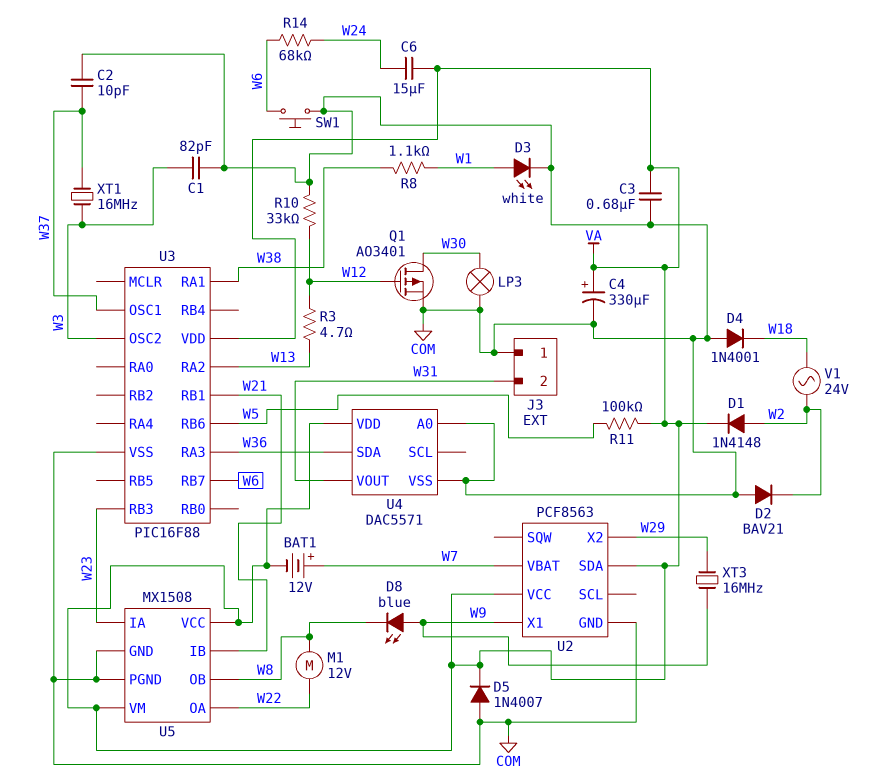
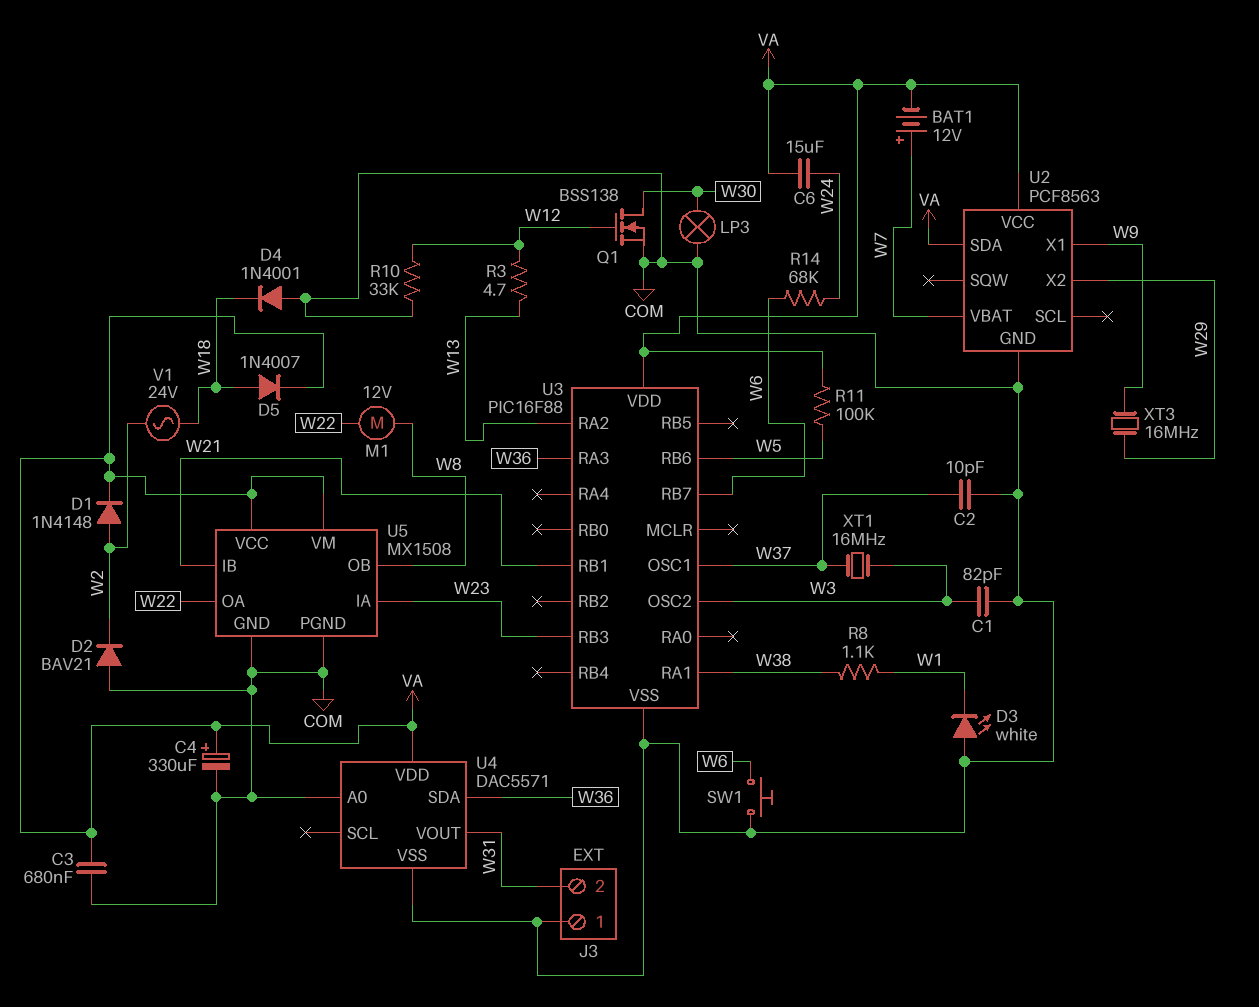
D3: LED white (A W1, K COM) -> LED white (A COM, K W1)
D5: diode 1N4007 (A COM, K VA) -> diode 1N4007 (A W18, K VA)
D8: LED blue (A W9, K W8) -> none
Q1: PMOS AO3401 (G W12, D W30, S COM) -> NMOS BSS138 (G W12, D W30, S COM)

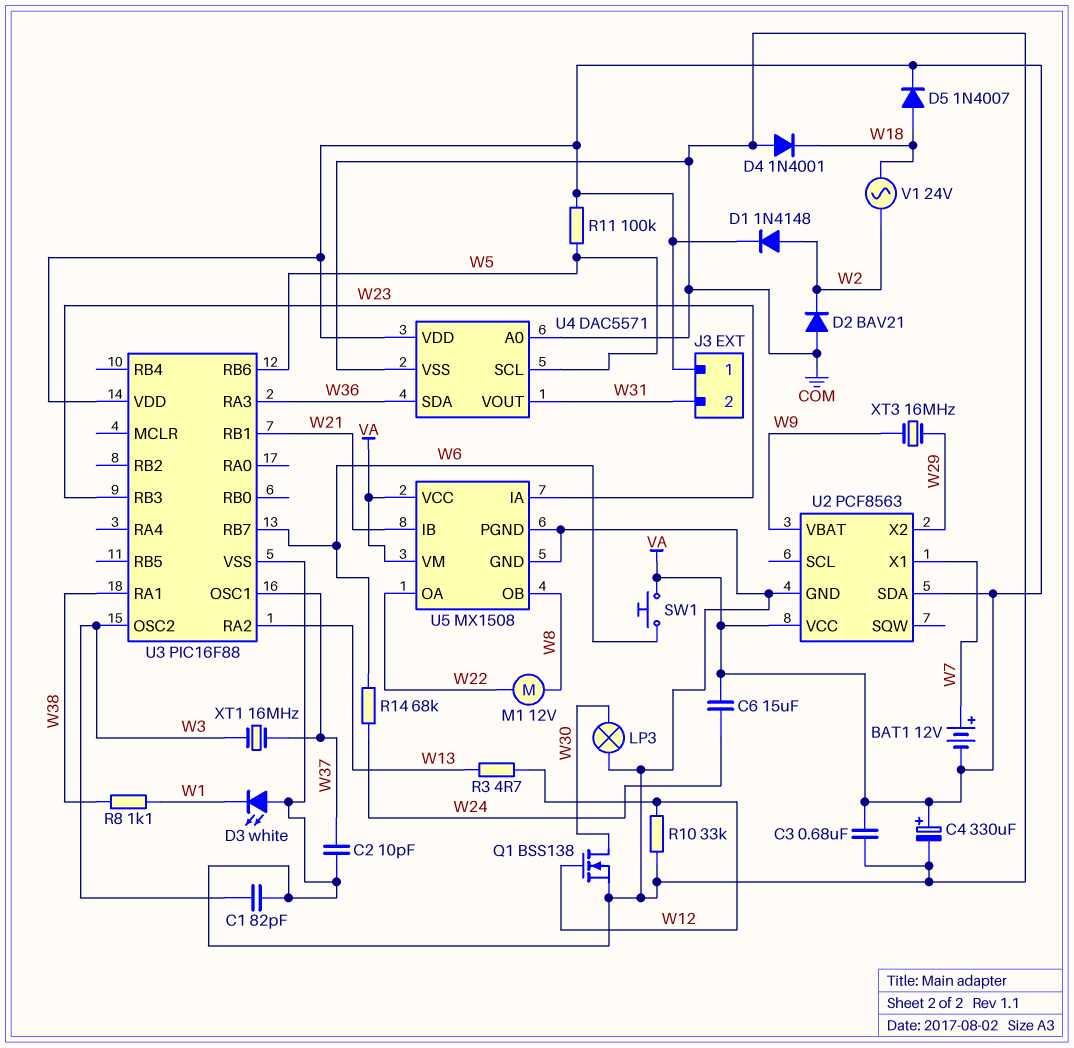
J3 pin 1: COM -> VA
SW1: button (COM, W6) -> button (VA, W6)
U2 pin VBAT: W7 -> W9
U2 pin X1: W9 -> W7
U4 pin SCL: none -> W5

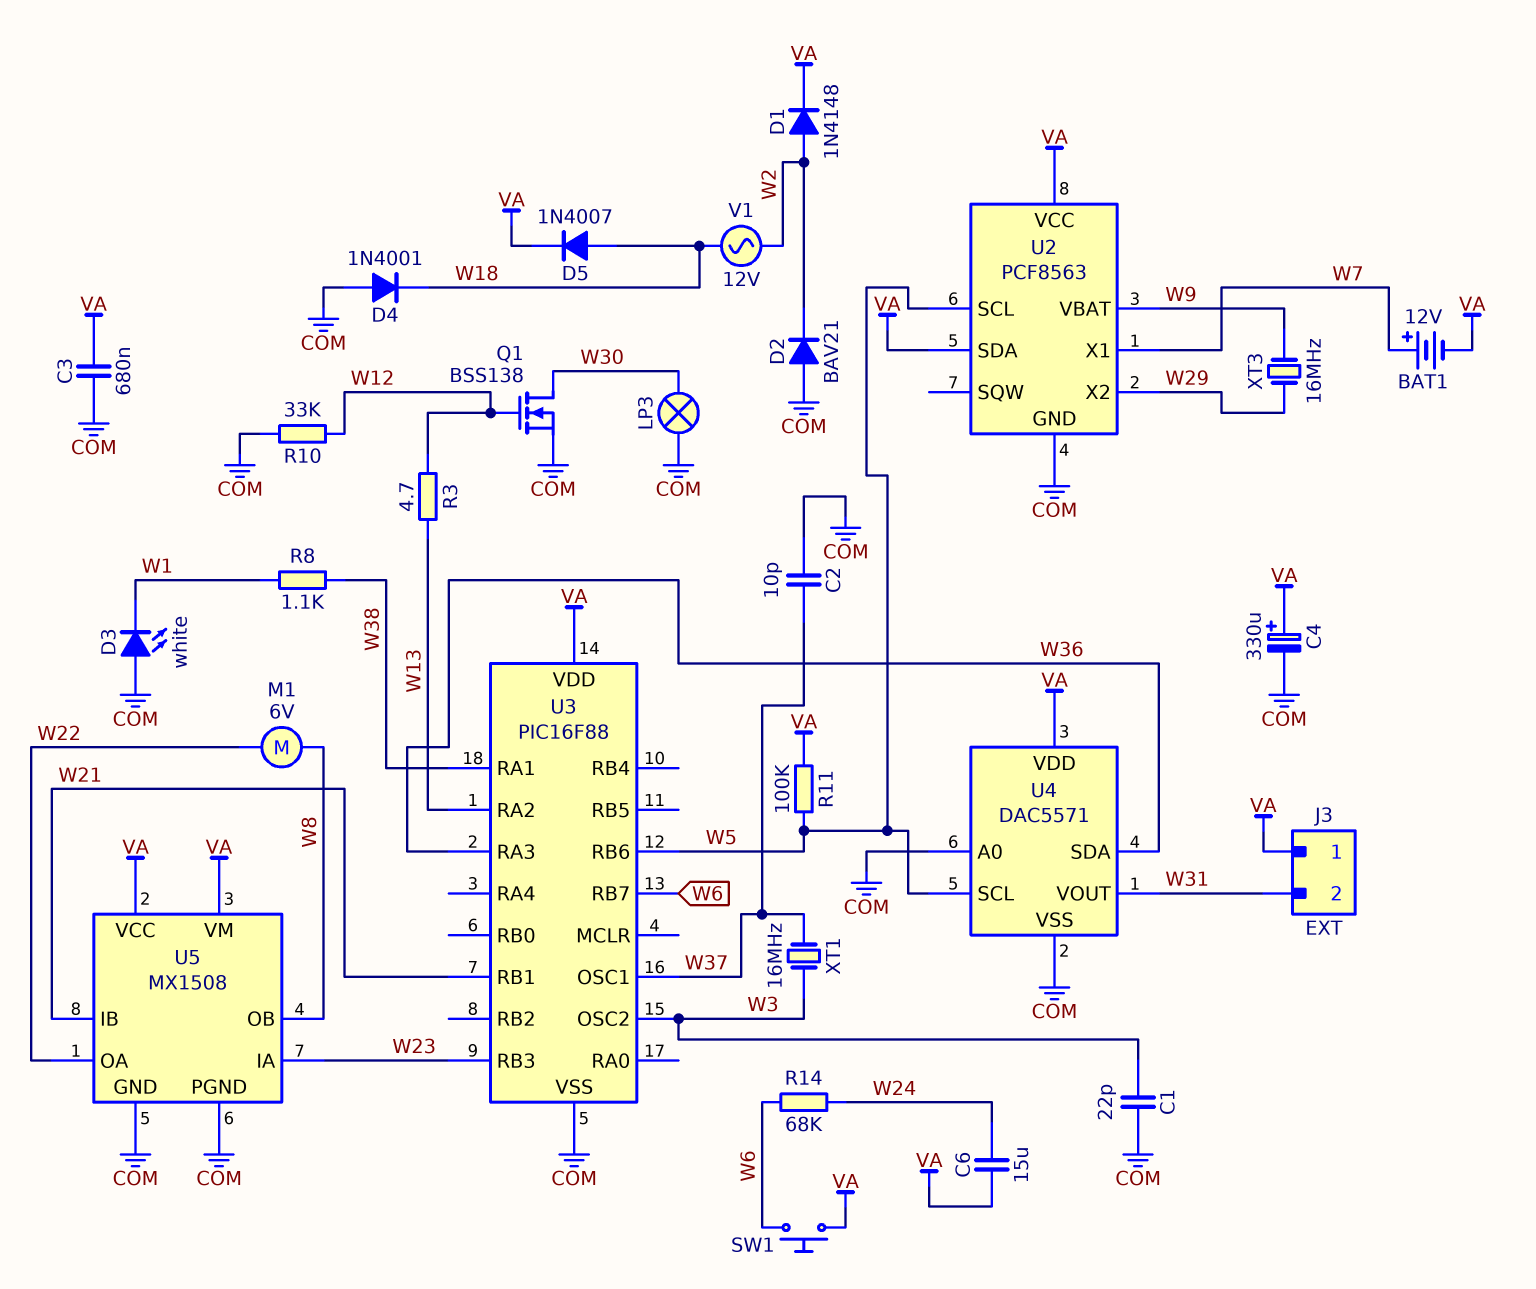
C1: 82pF (COM, W3) -> 22pF (COM, W3)
M1: motor 12V (W8, W22) -> motor 6V (W8, W22)
U2 pin SCL: none -> W5
V1: AC 24V (W2, W18) -> AC 12V (W2, W18)

